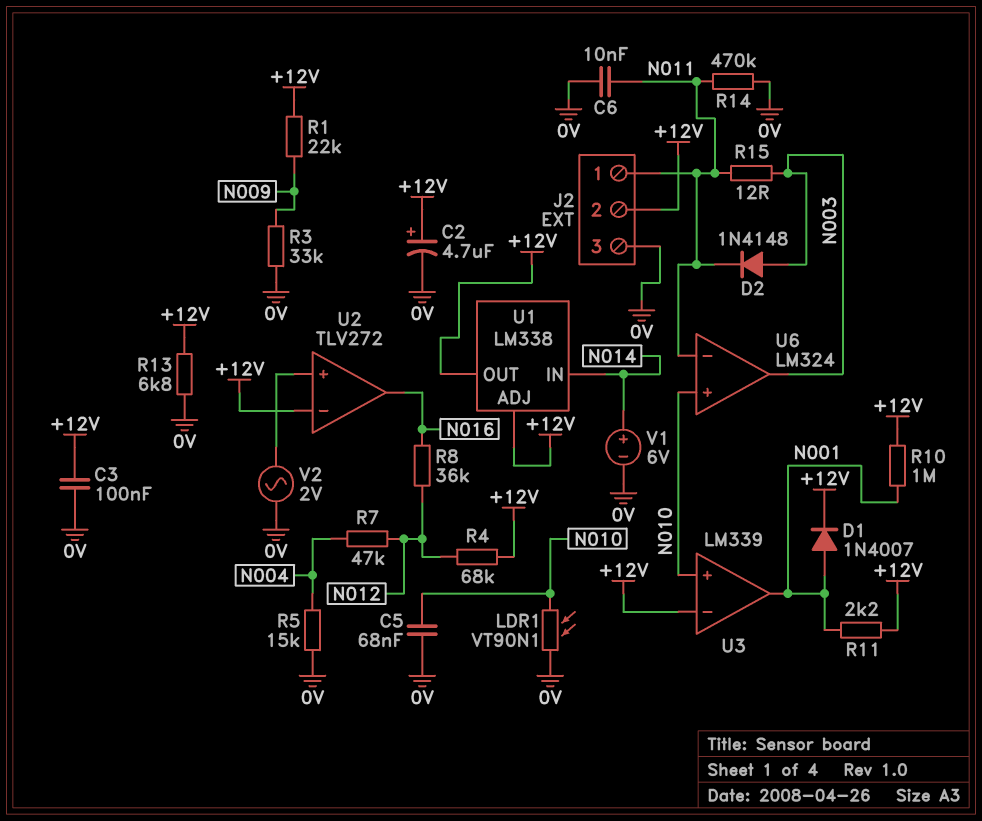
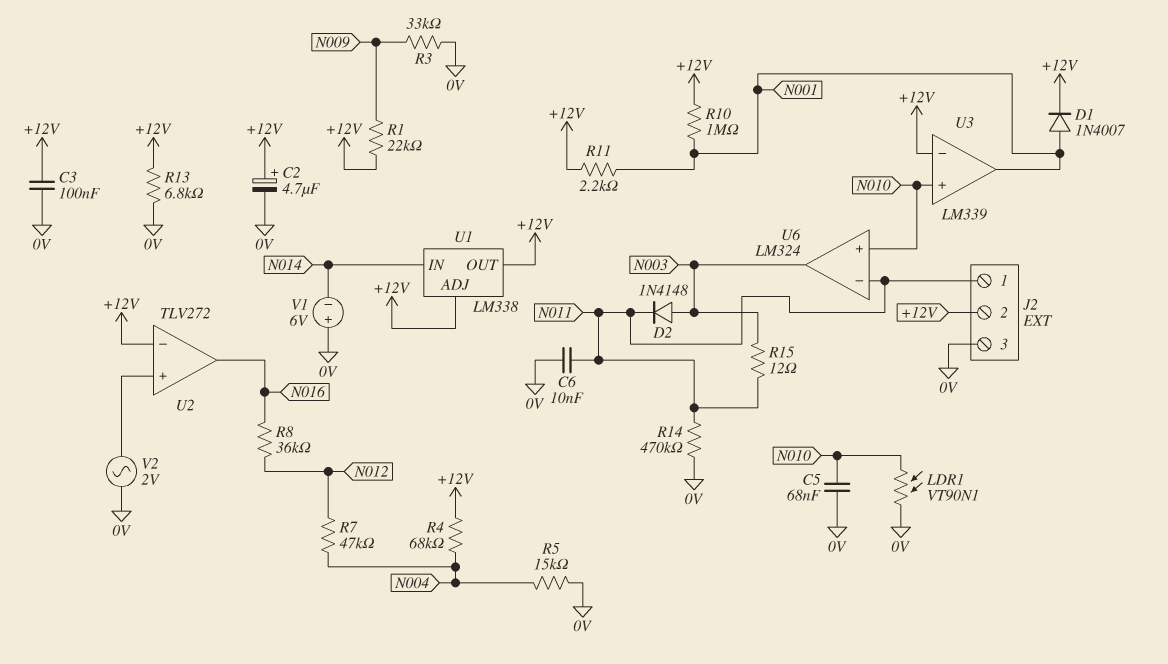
R4: 68k (+12V, N012) -> 68k (+12V, N004)
V1: 6V (plus N014, minus 0V) -> 6V (plus 0V, minus N014)

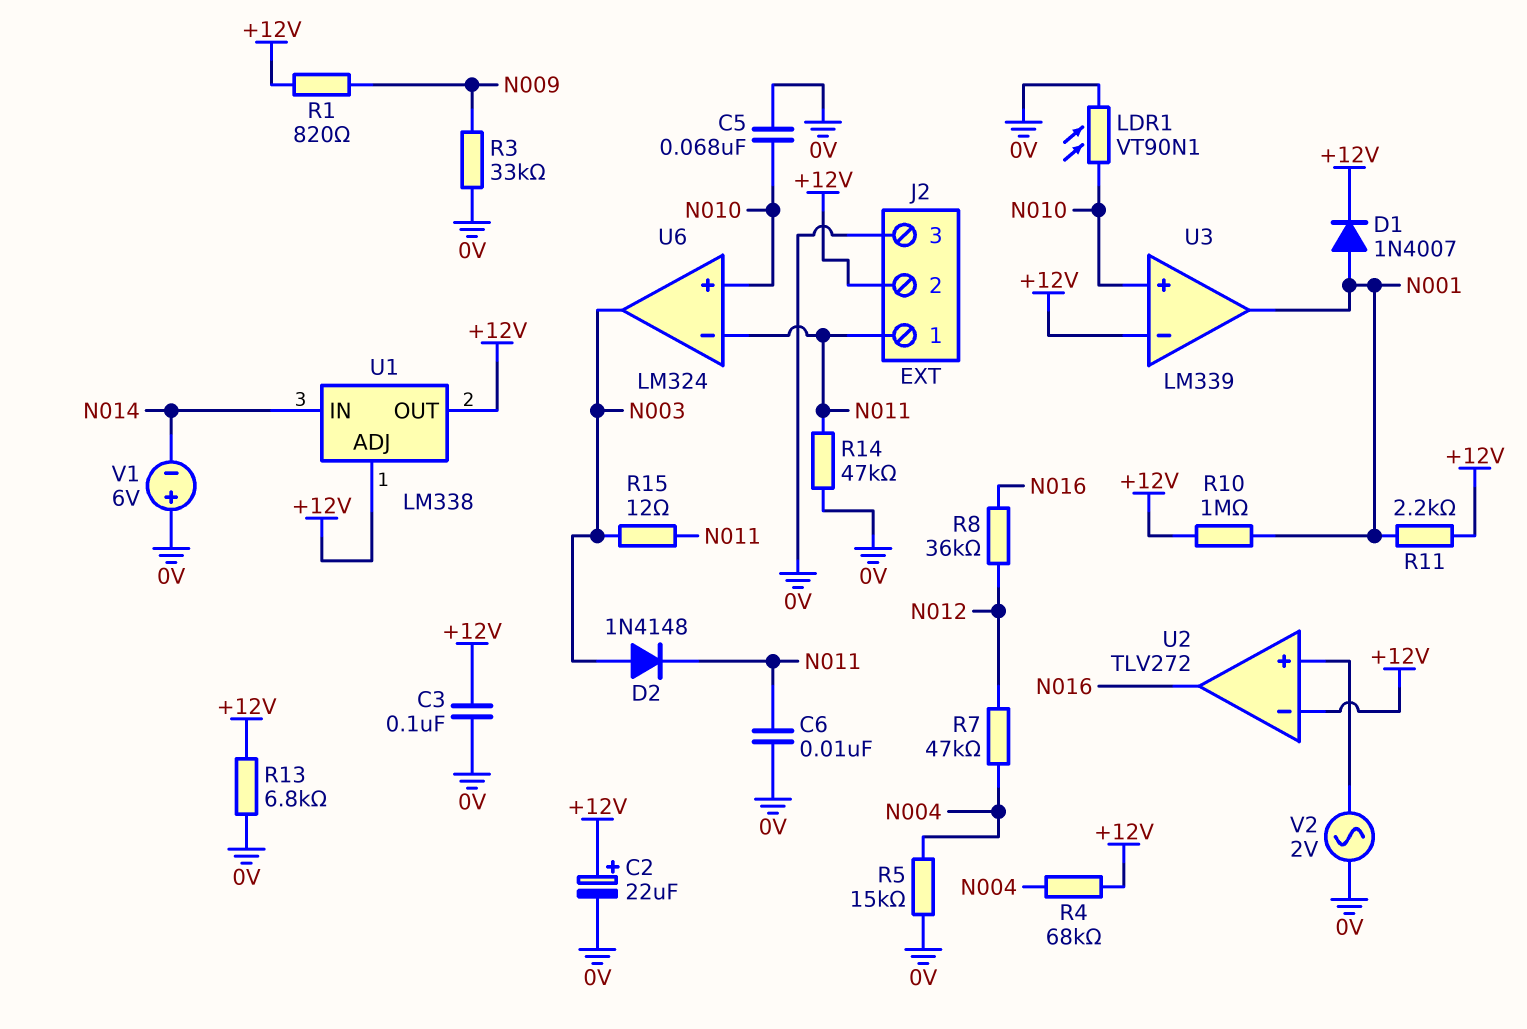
C2: 4.7uF (plus +12V, minus 0V) -> 22uF (plus +12V, minus 0V)
R1: 22k (+12V, N009) -> 820 (+12V, N009)
R14: 470k (0V, N011) -> 47k (0V, N011)

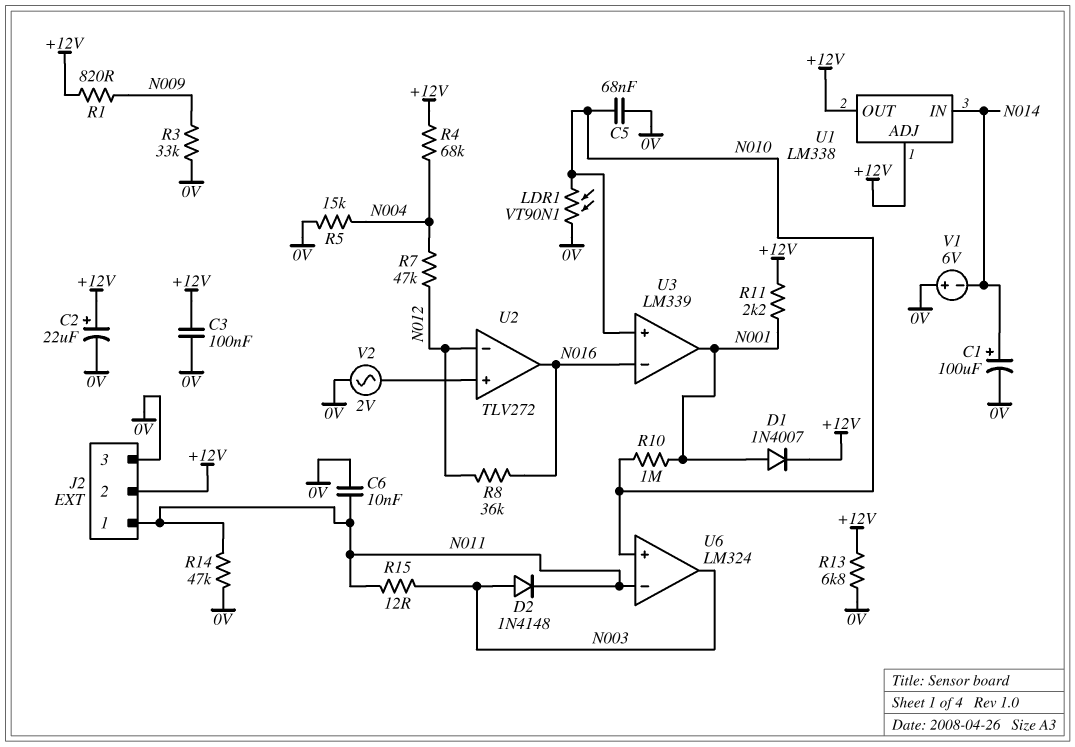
C1: none -> 100uF (plus N014, minus 0V)
R10: 1M (+12V, N001) -> 1M (N001, N010)
U2 pin in-: +12V -> N012
U3 pin in-: +12V -> N016

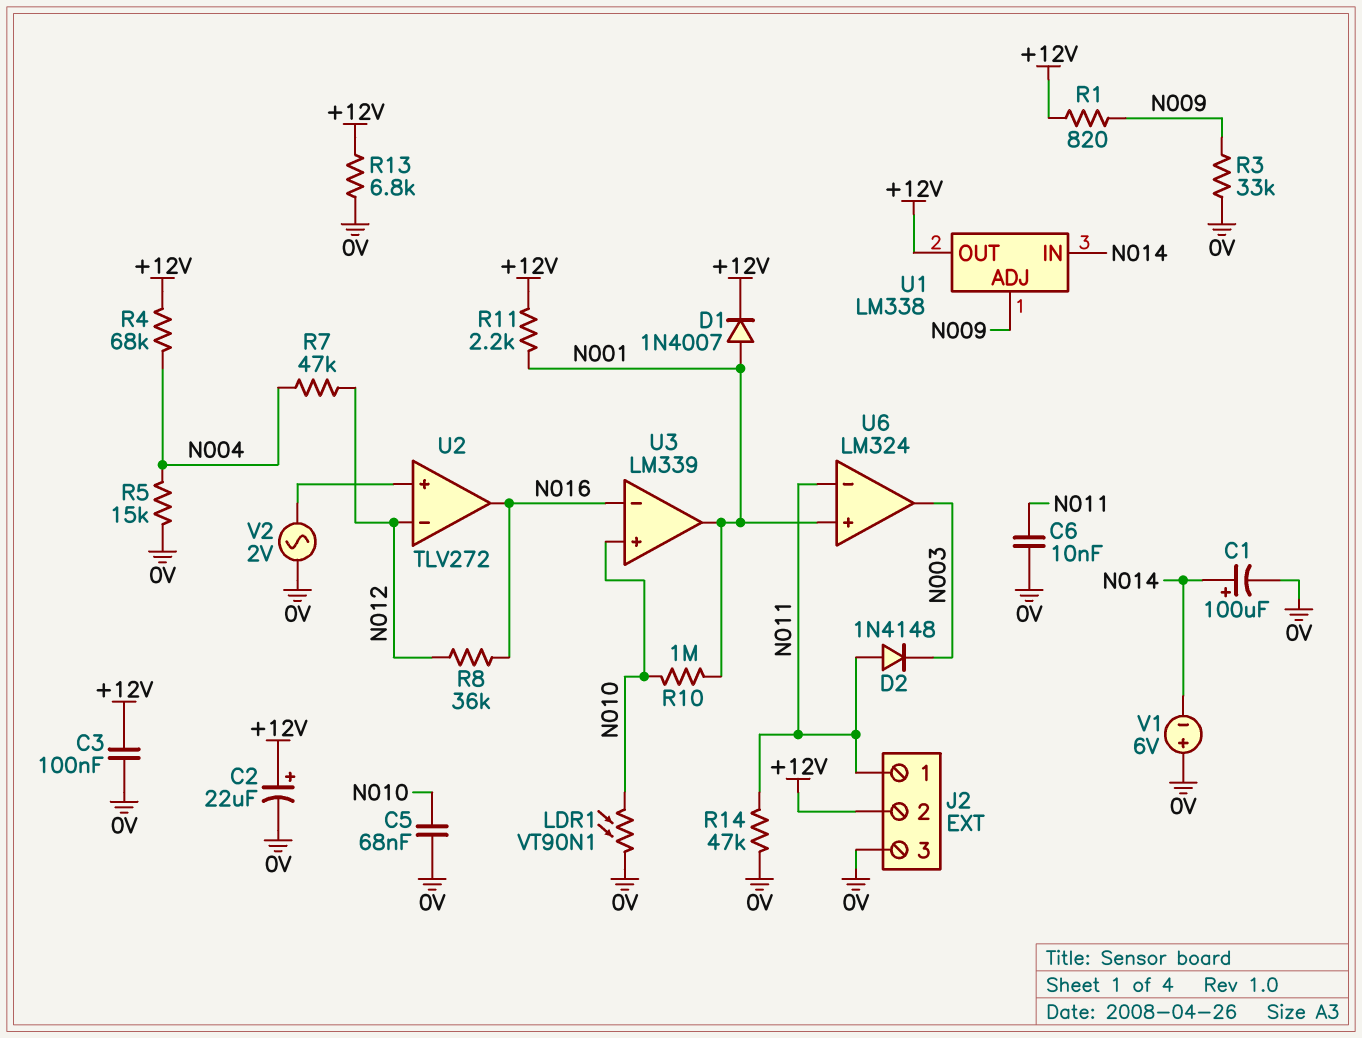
D2: diode 1N4148 (A N003, K N011) -> diode 1N4148 (A N011, K N003)
R15: 12 (N003, N011) -> none
U1 pin ADJ: +12V -> N009
U6 pin in+: N010 -> N001

